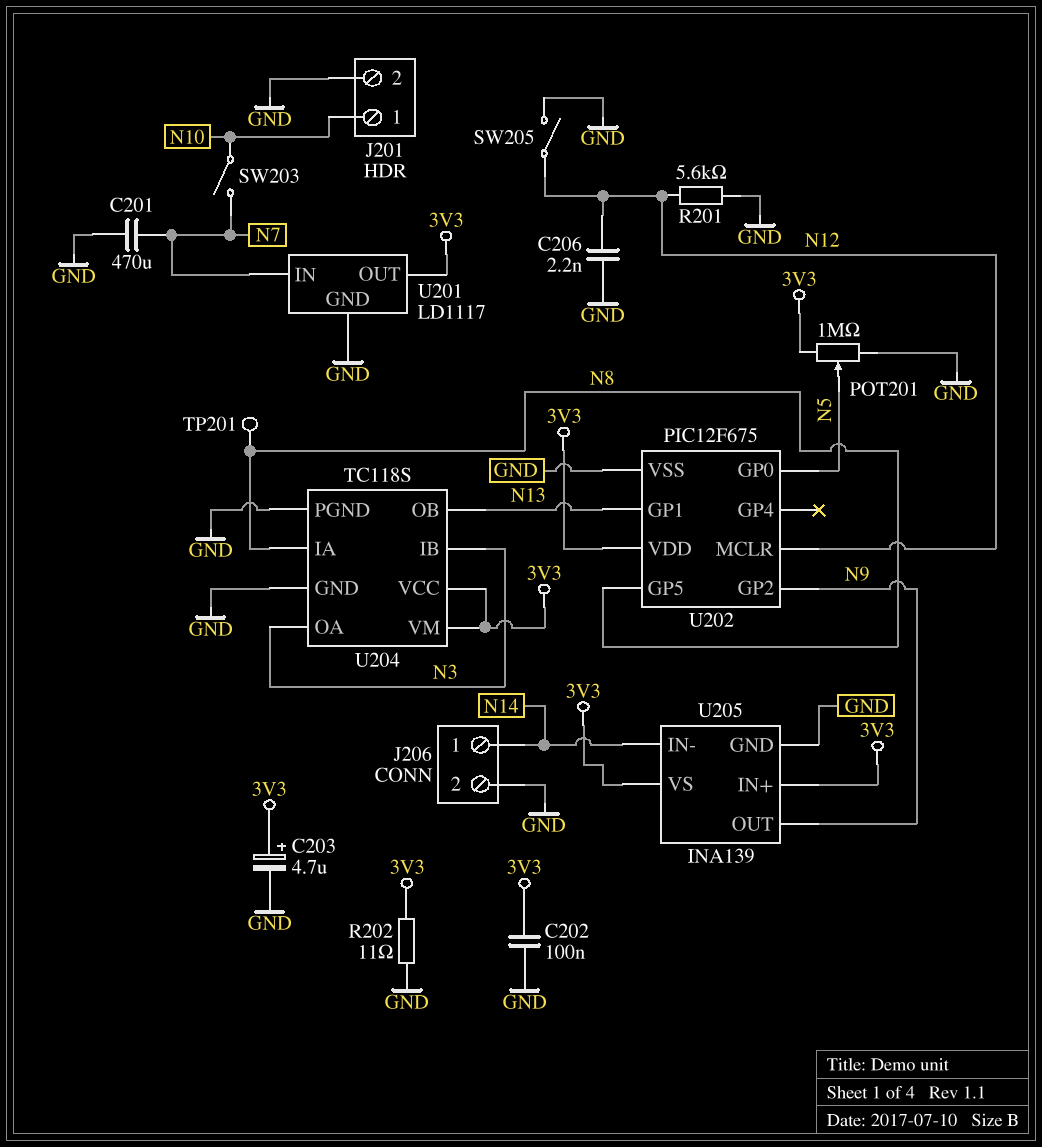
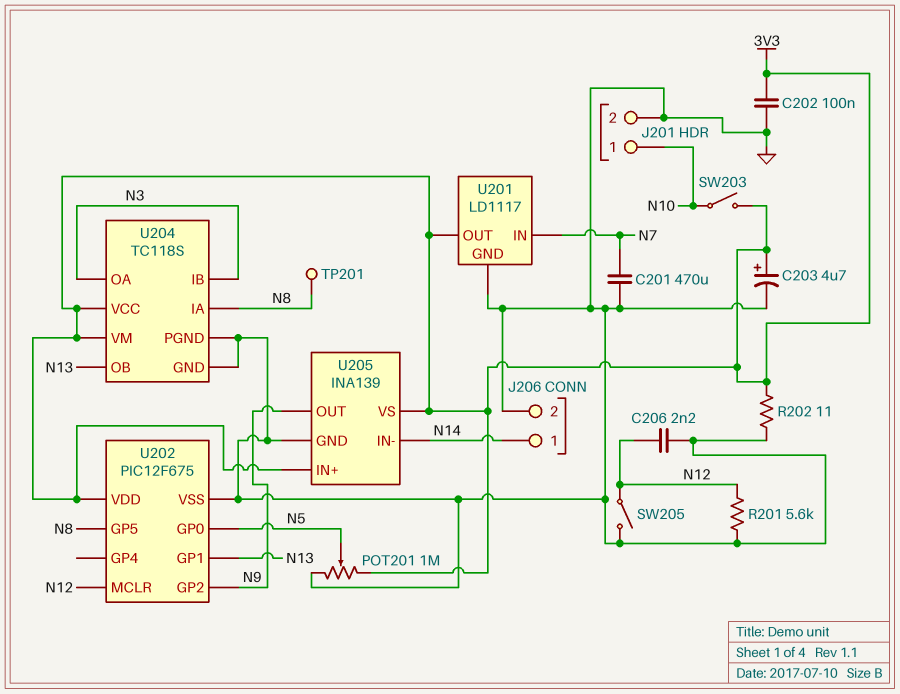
SW203: switch (N7, N10) -> switch (3V3, N10)

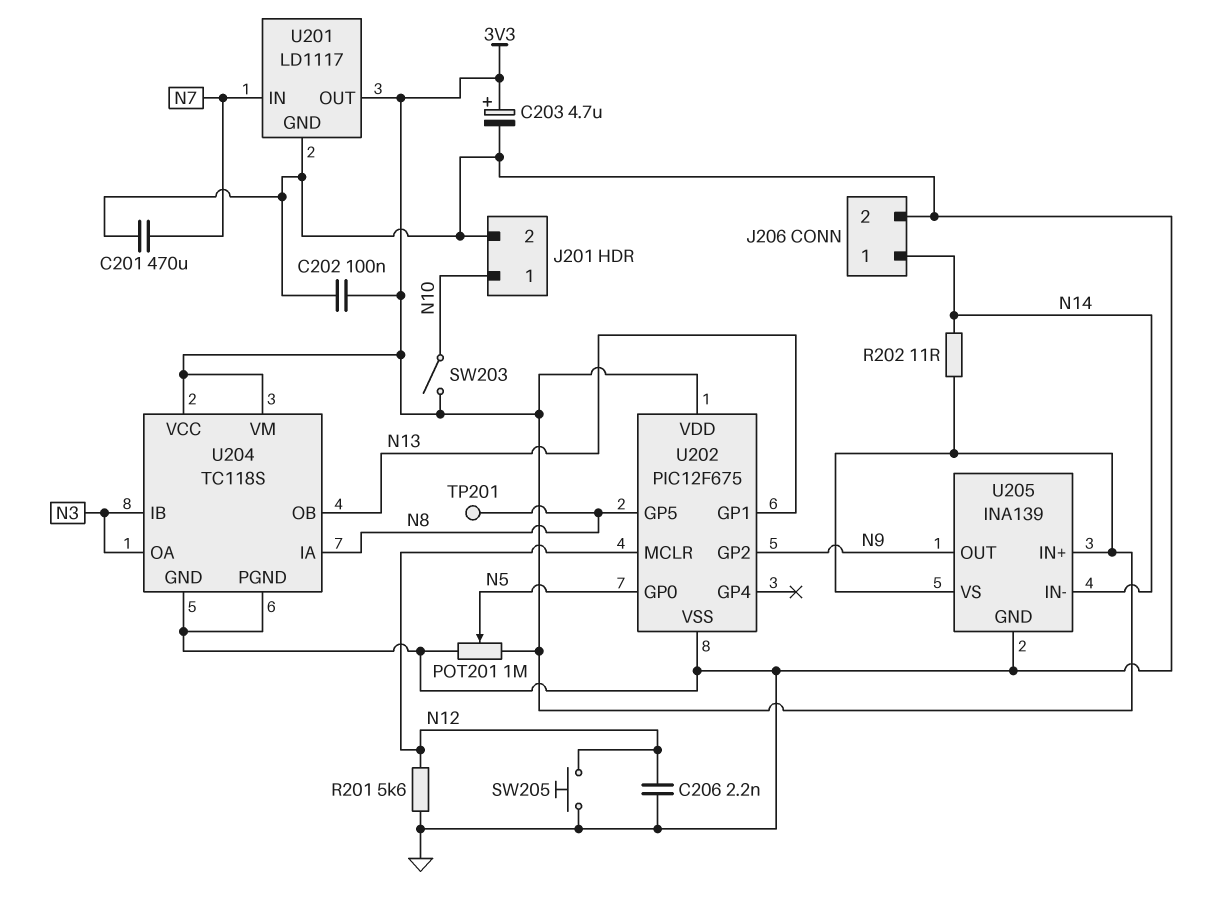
R202: 11 (3V3, GND) -> 11 (3V3, N14)
SW205: switch (GND, N12) -> button (GND, N12)

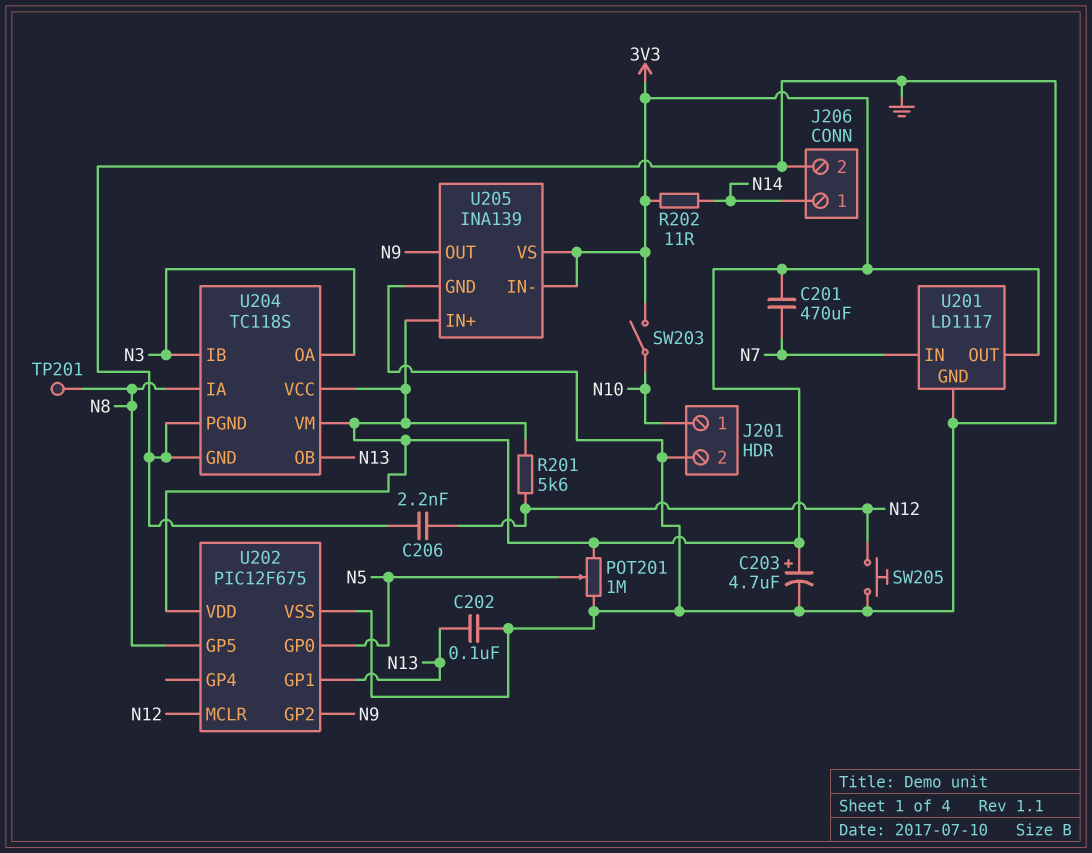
C201: 470uF (GND, N7) -> 470uF (3V3, N7)
C202: 100nF (3V3, GND) -> 100nF (GND, N13)
R201: 5.6k (GND, N12) -> 5.6k (3V3, N12)
U205 pin IN-: N14 -> 3V3

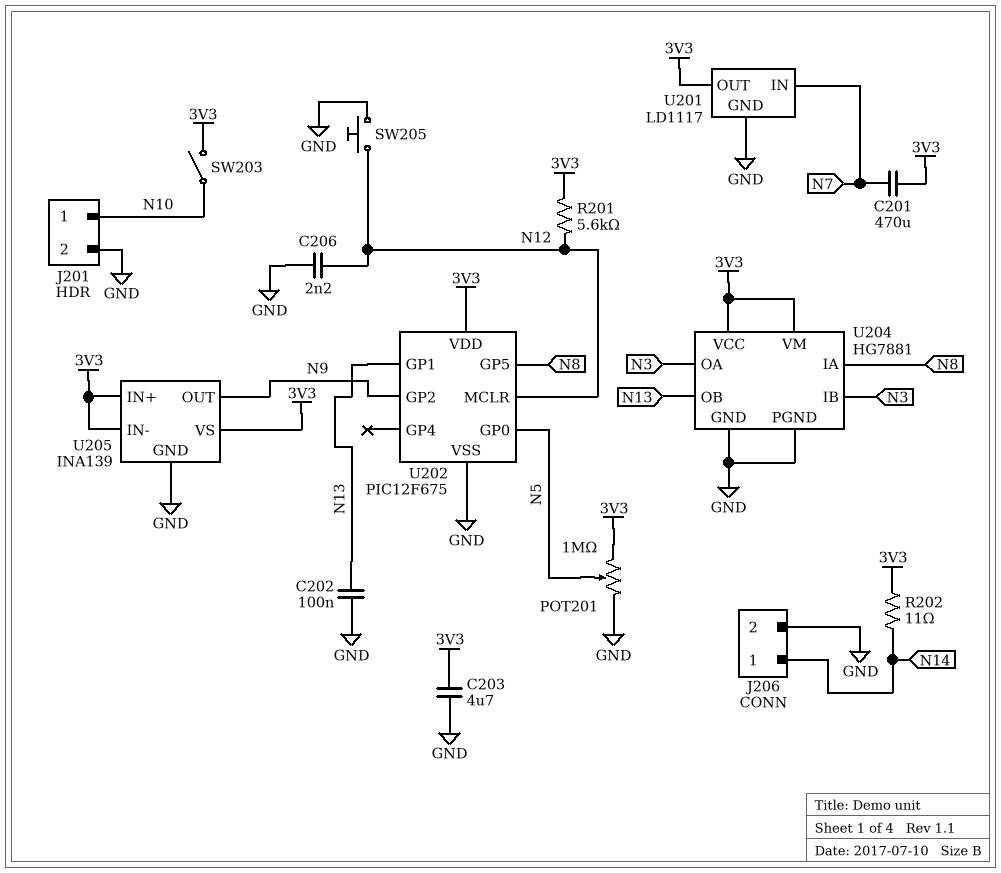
C203: 4.7uF (plus 3V3, minus GND) -> 4.7uF (3V3, GND)
TP201: test point (N8) -> none
U204: TC118S -> HG7881

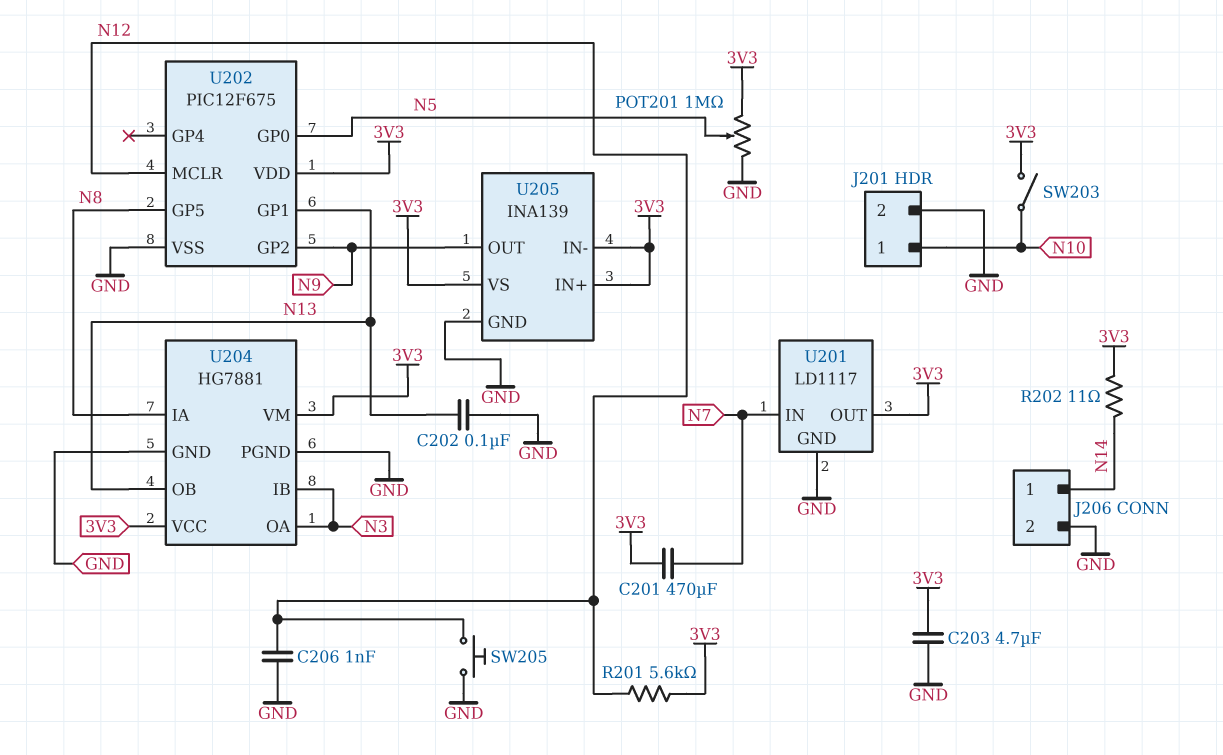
C206: 2.2nF (GND, N12) -> 1nF (GND, N12)

